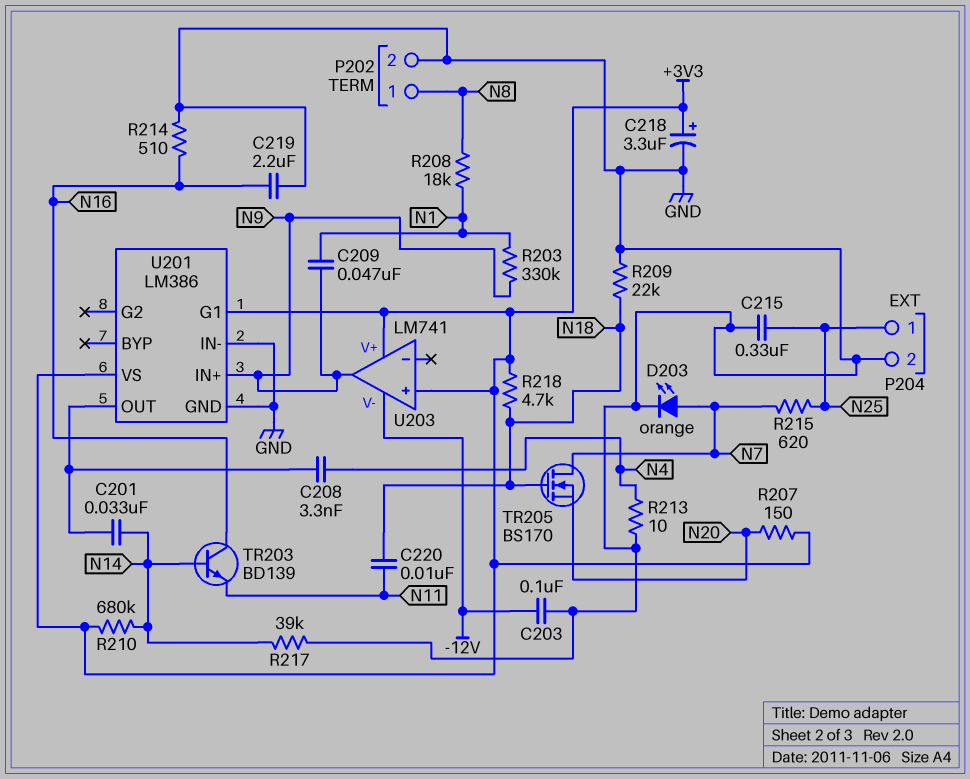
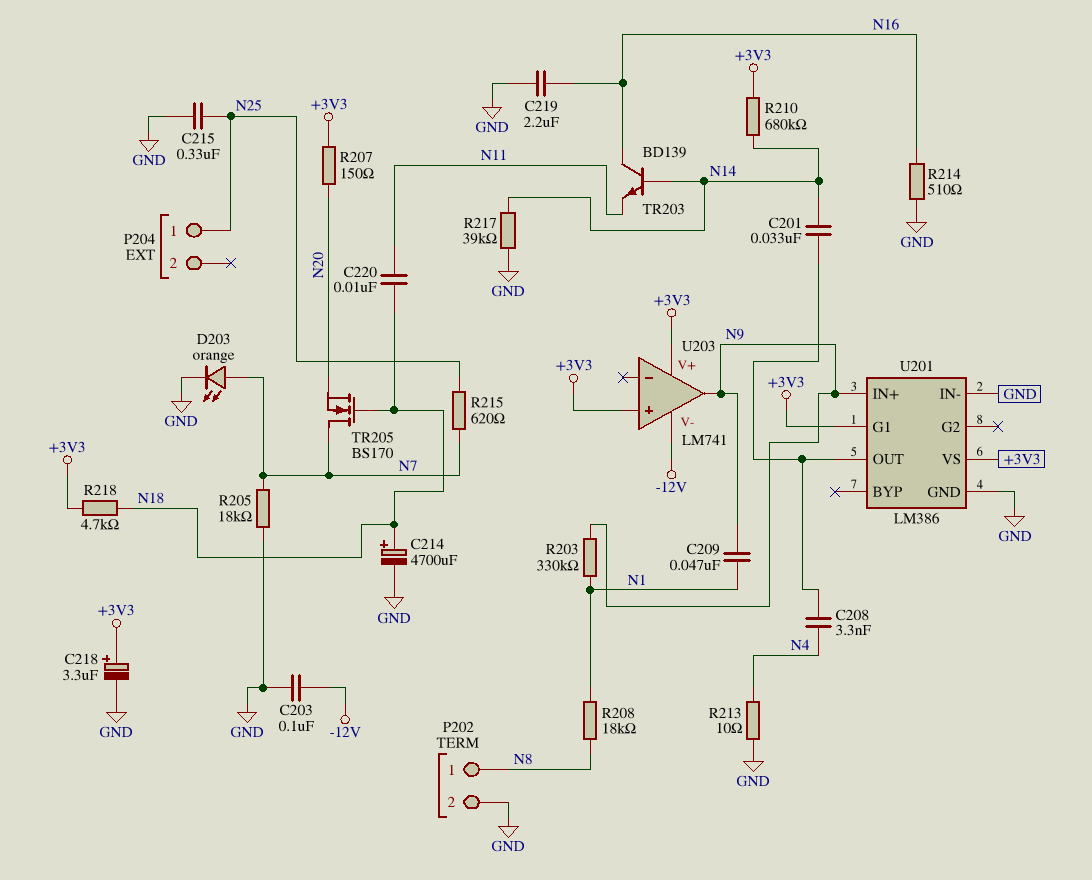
C214: none -> 4700uF (plus N18, minus GND)
P204 pin 2: GND -> none
R205: none -> 18k (GND, N7)
R209: 22k (GND, N18) -> none

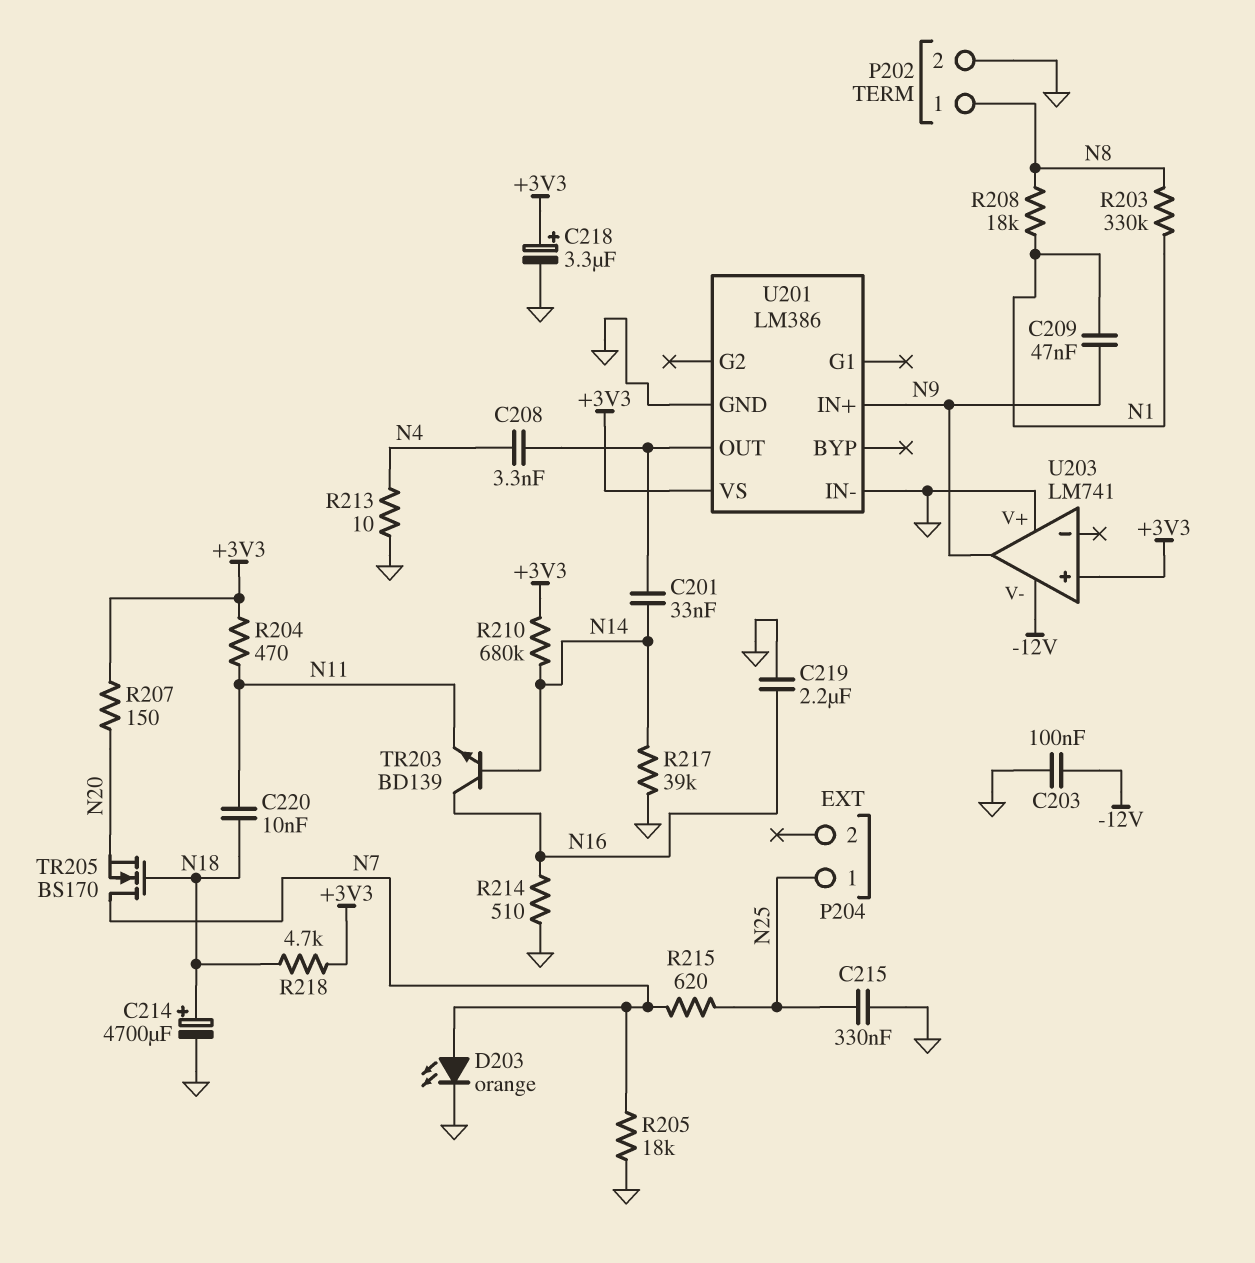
R203: 330k (N1, N9) -> 330k (N1, N8)
R204: none -> 470 (+3V3, N11)
U201 pin G1: +3V3 -> none
U203 pin V+: +3V3 -> GND

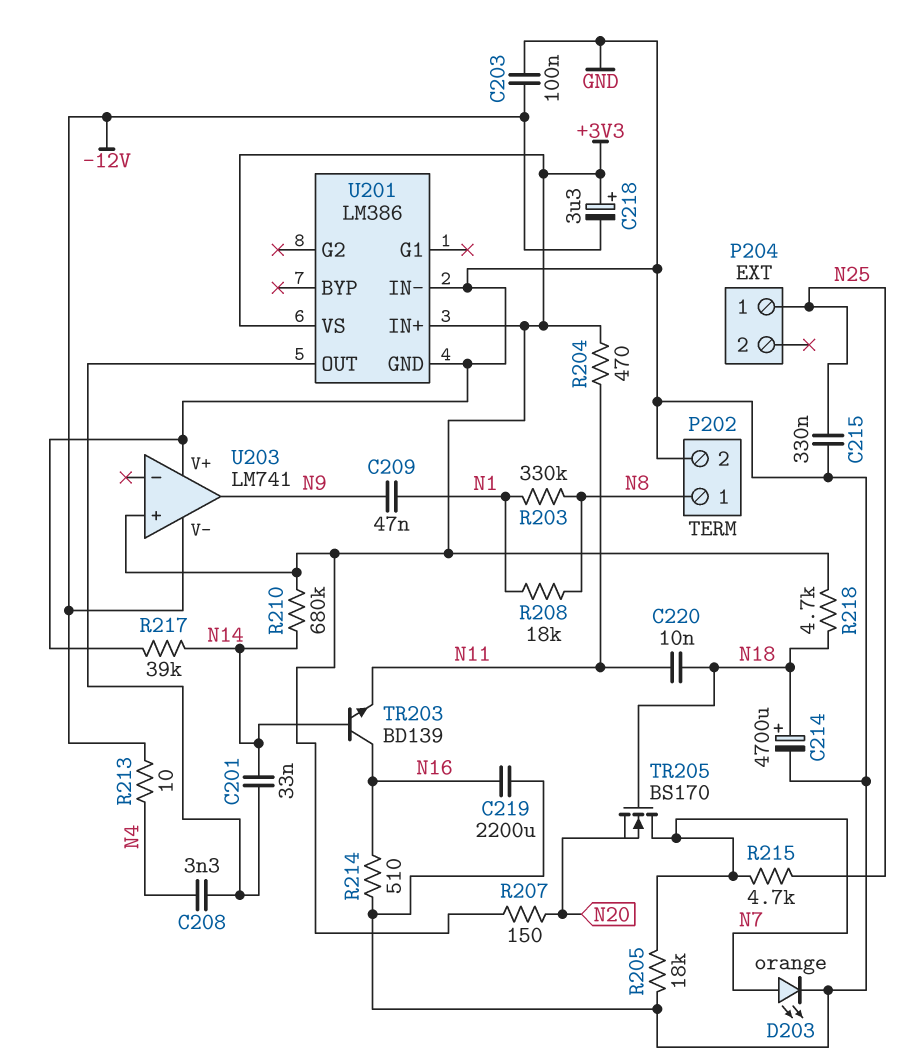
C218: 3.3uF (plus +3V3, minus GND) -> 3.3uF (plus +3V3, minus -12V)
C219: 2.2uF (GND, N16) -> 2200uF (GND, N16)
R213: 10 (GND, N4) -> 10 (-12V, N4)
R215: 620 (N7, N25) -> 4.7k (N7, N25)
U201 pin IN+: N9 -> +3V3

